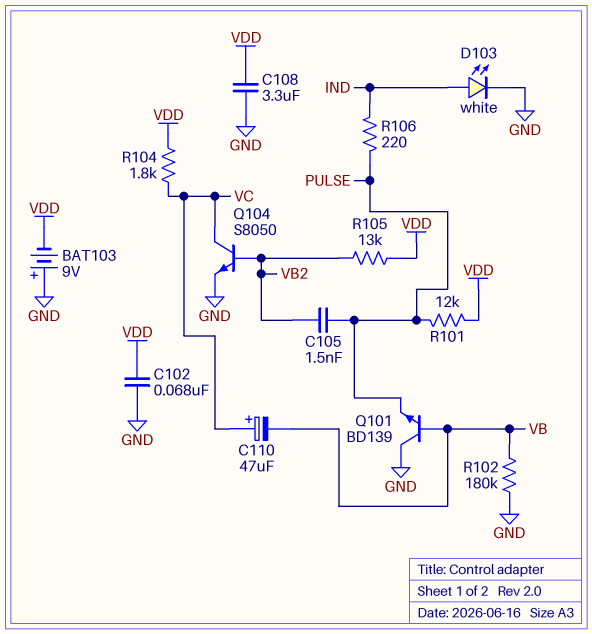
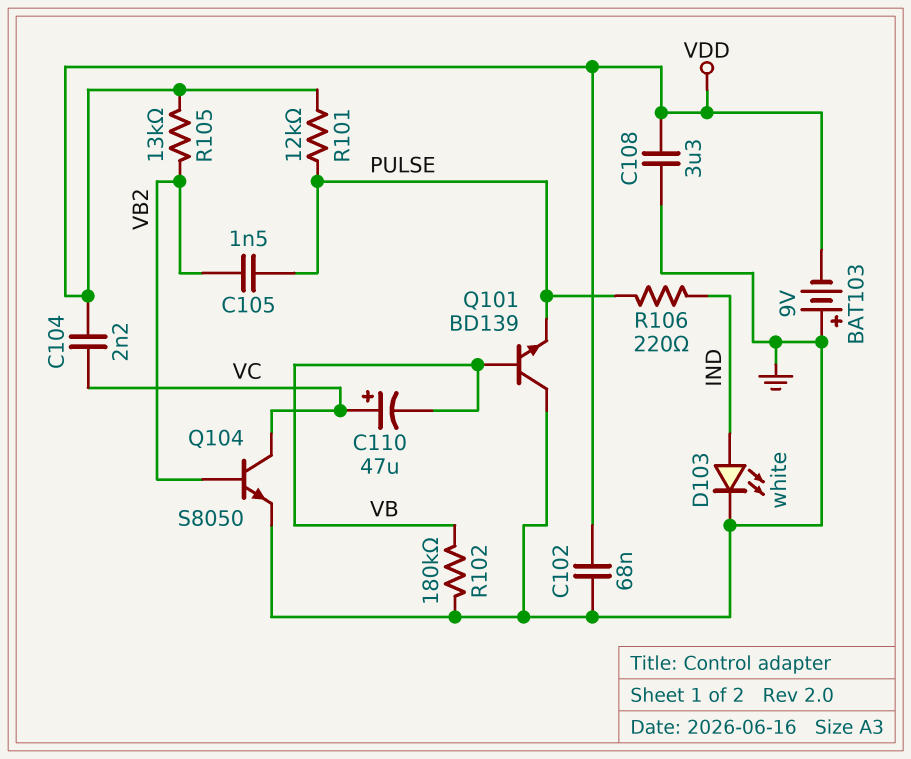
C104: none -> 2.2nF (VC, VDD)
R104: 1.8k (VC, VDD) -> none

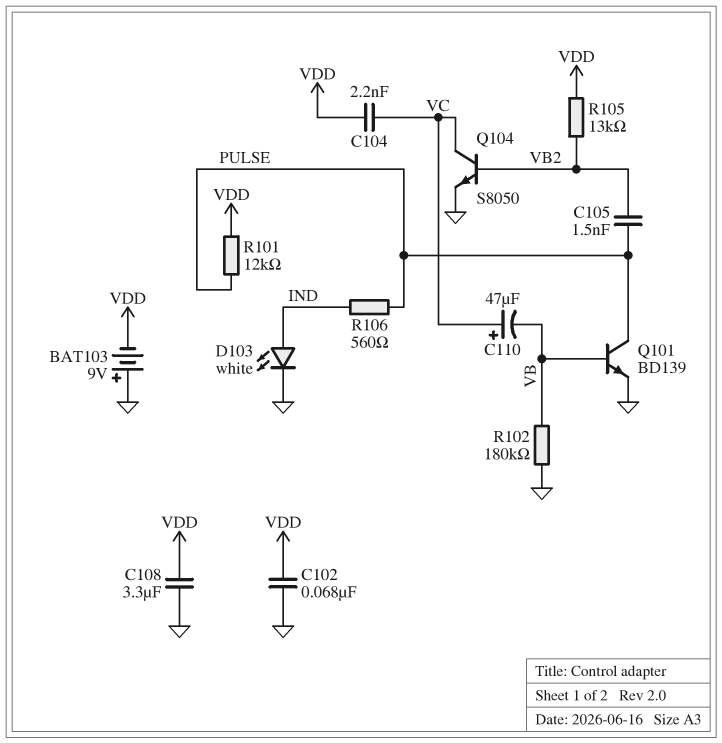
Q101: NPN BD139 (B VB, C GND, E PULSE) -> NPN BD139 (B VB, C PULSE, E GND)
R106: 220 (IND, PULSE) -> 560 (IND, PULSE)

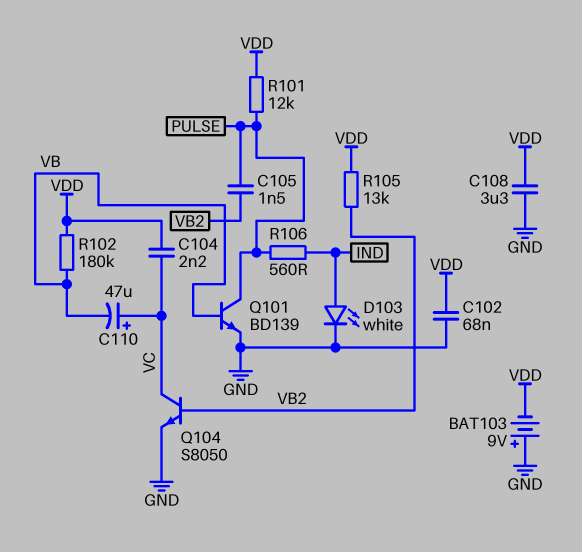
R102: 180k (GND, VB) -> 180k (VB, VDD)

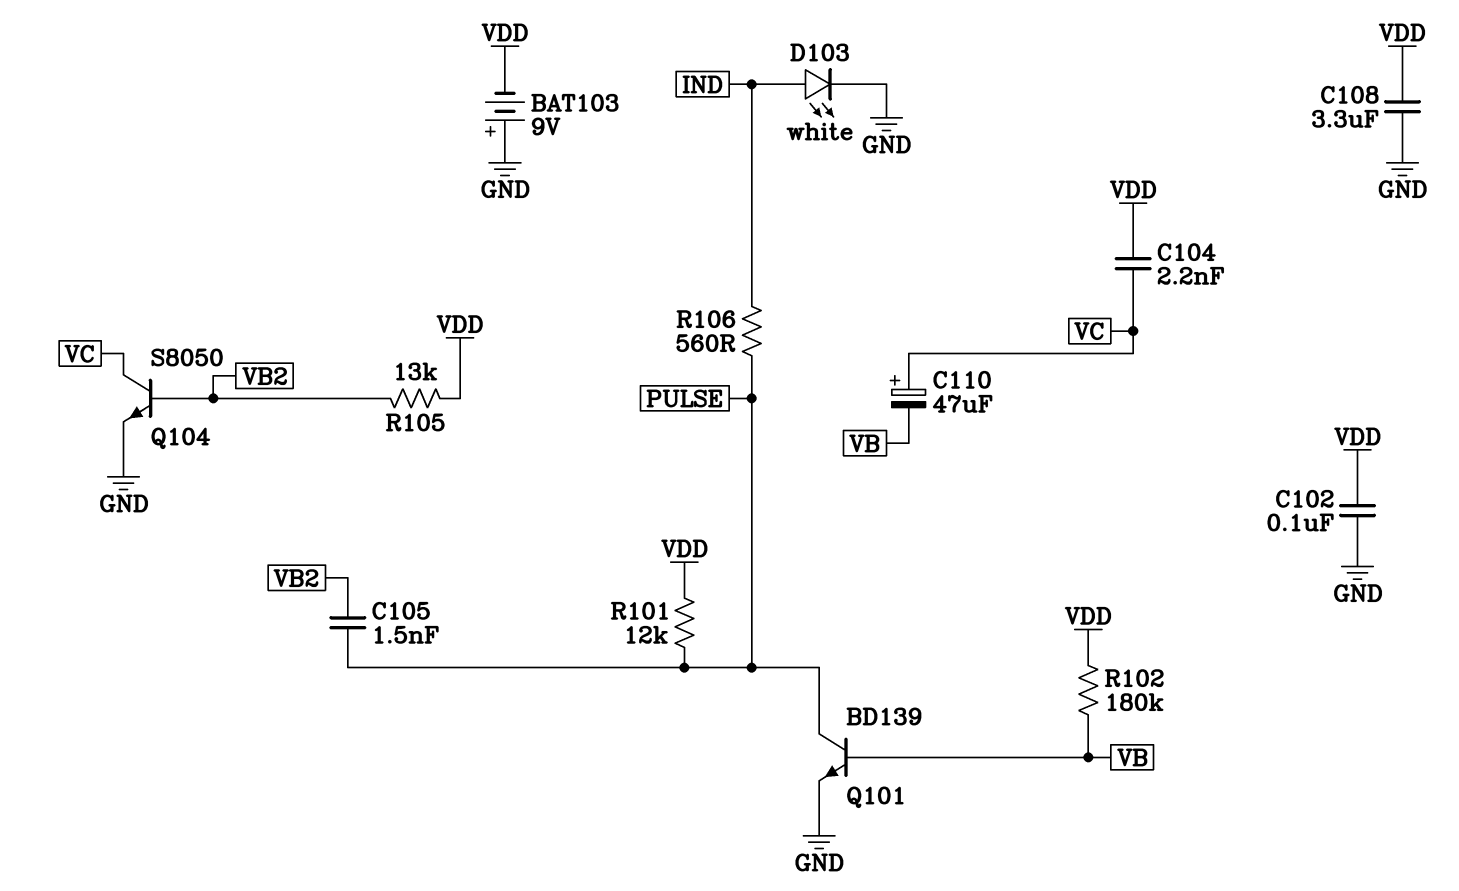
C102: 68nF (GND, VDD) -> 100nF (GND, VDD)

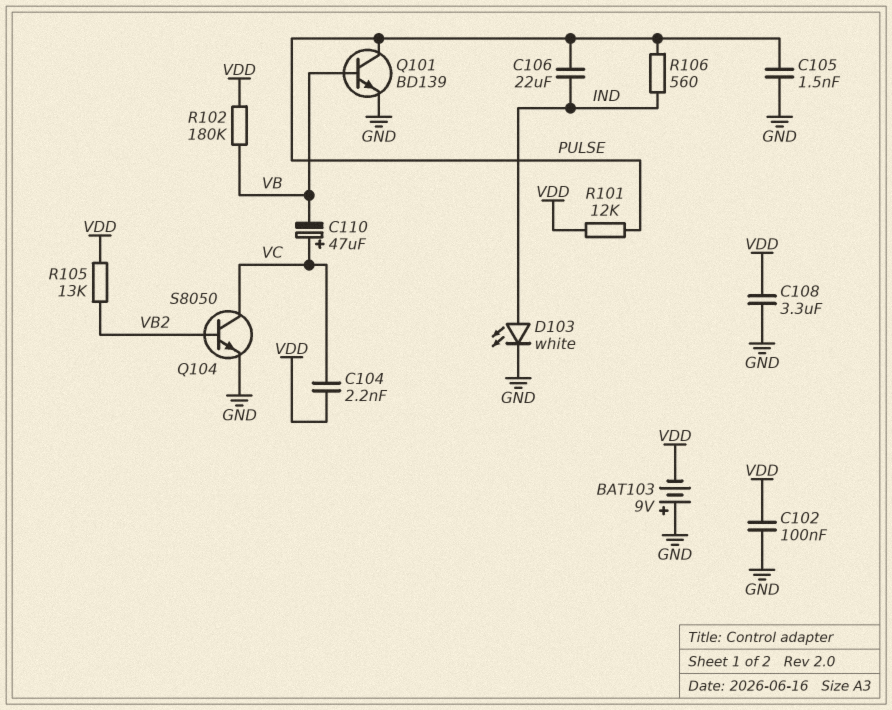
C105: 1.5nF (PULSE, VB2) -> 1.5nF (GND, PULSE)
C106: none -> 22uF (IND, PULSE)

